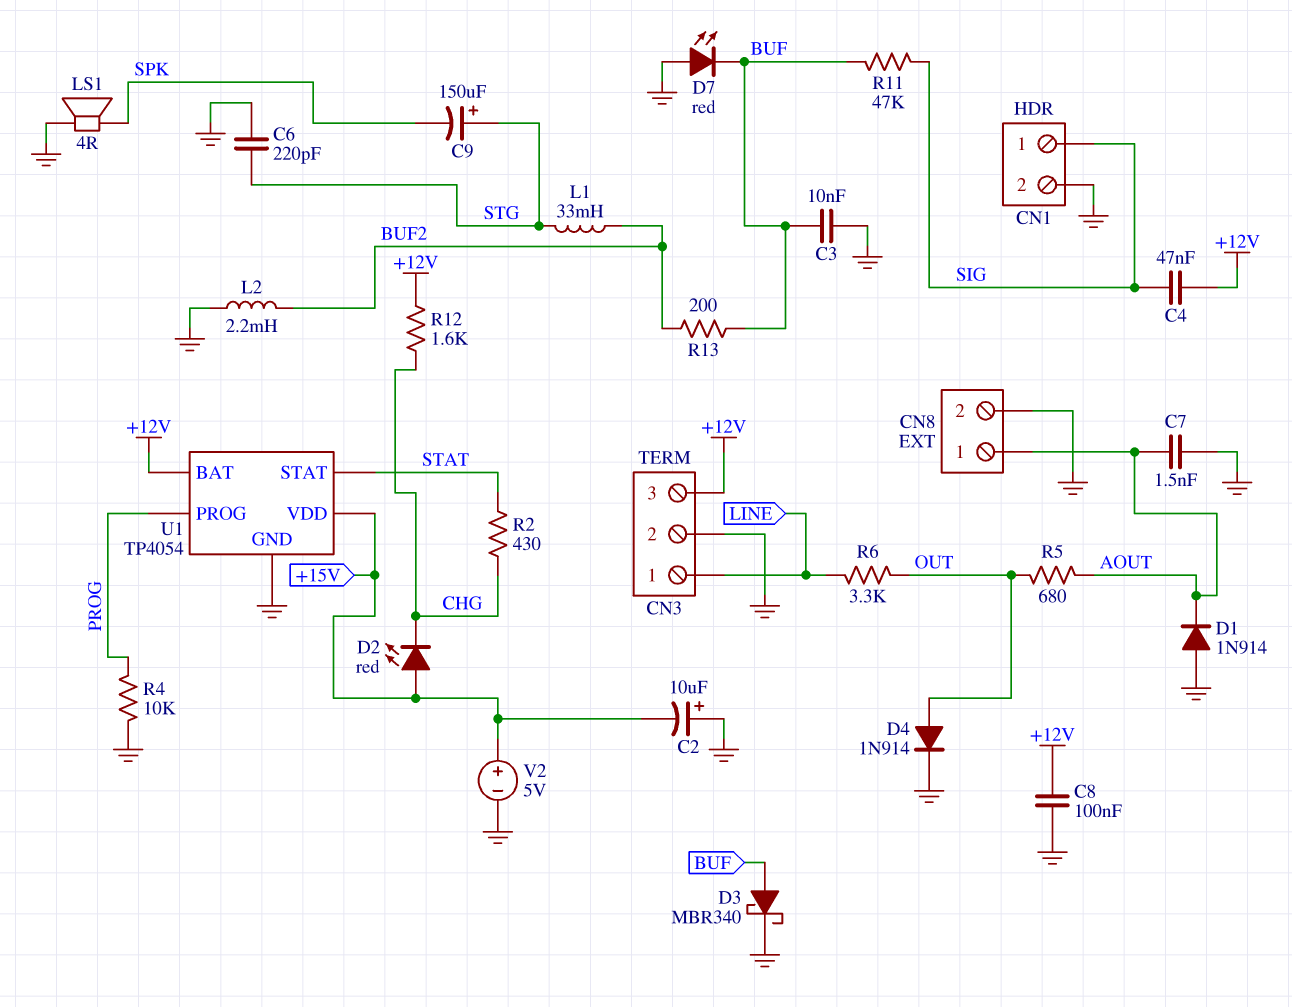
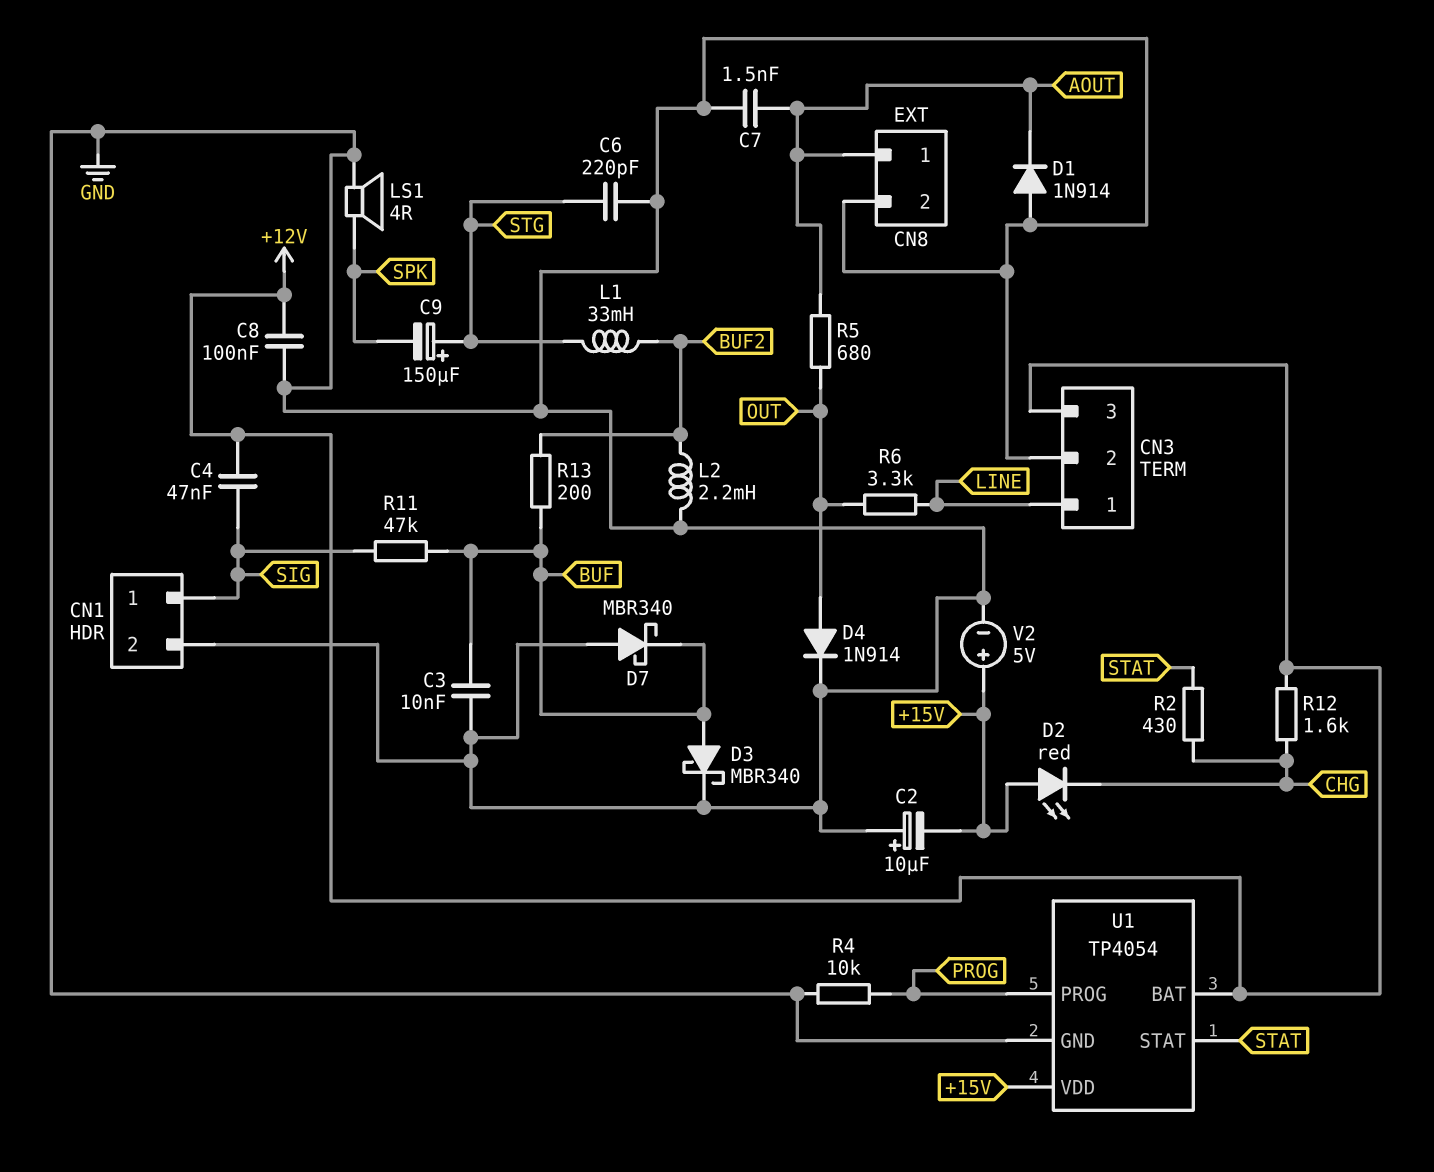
D7: LED red (A GND, K BUF) -> schottky MBR340 (A GND, K BUF)

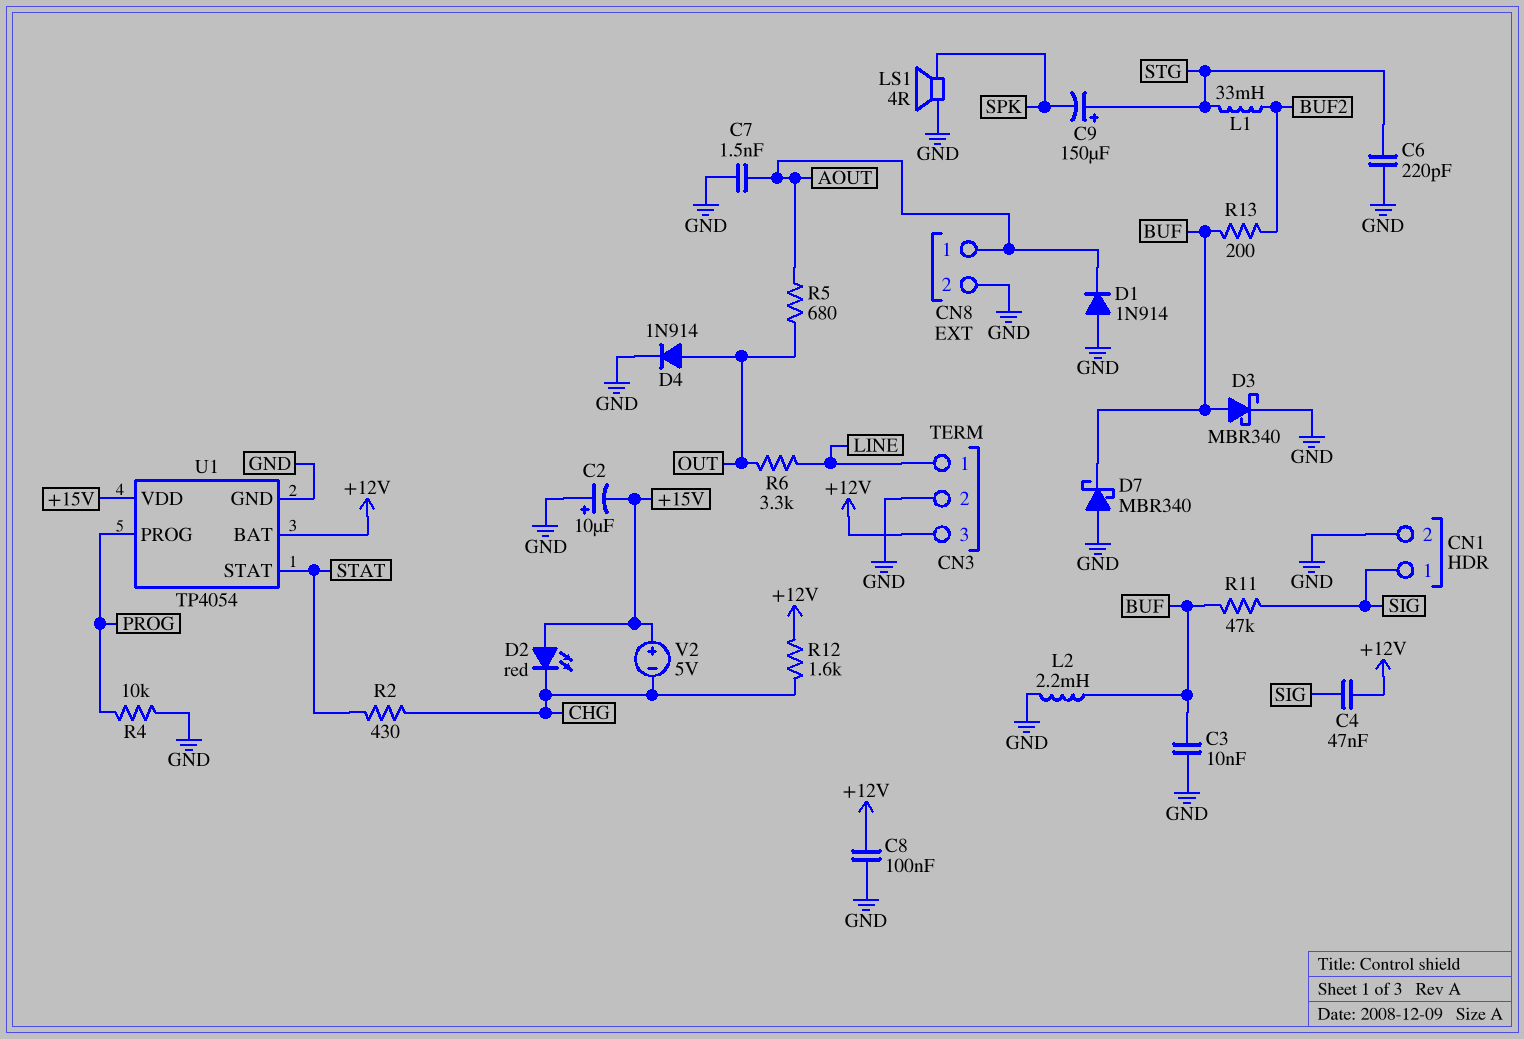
L2: 2.2mH (BUF2, GND) -> 2.2mH (BUF, GND)
V2: 5V (plus +15V, minus GND) -> 5V (plus +15V, minus CHG)

